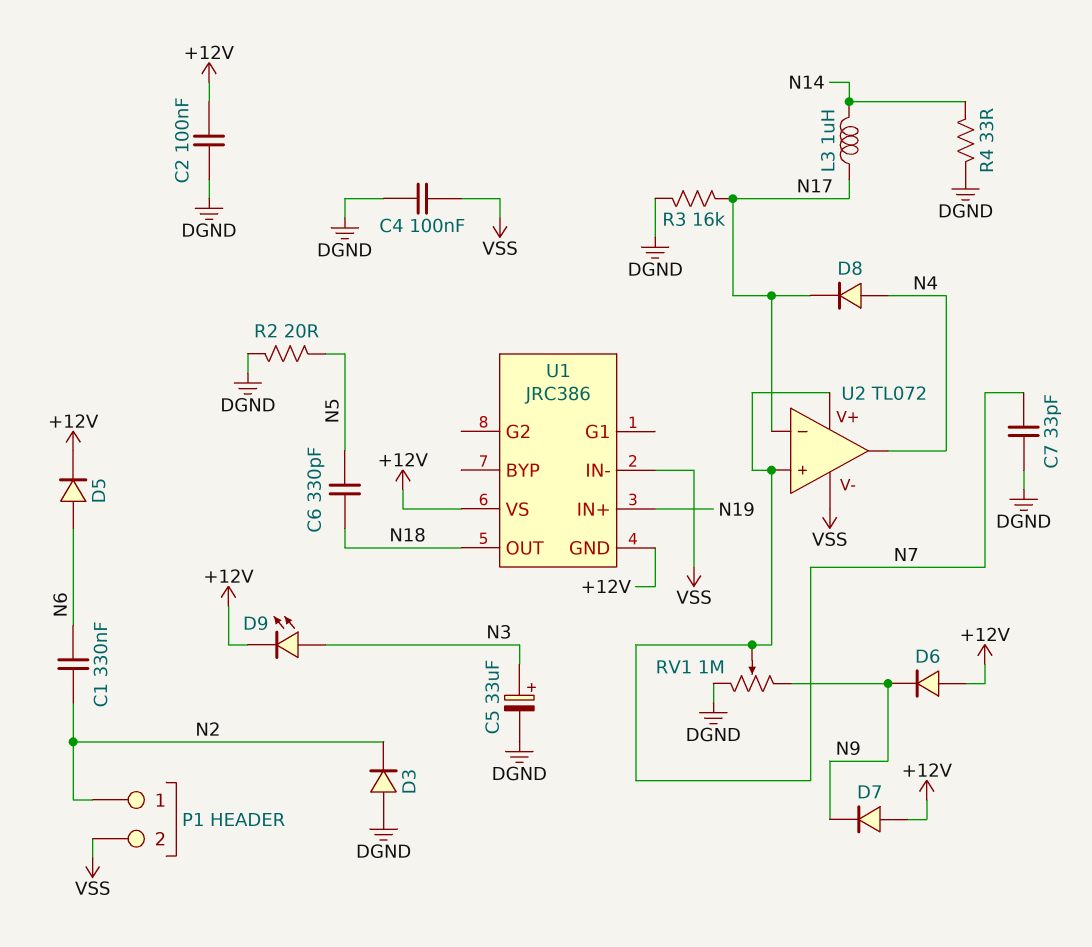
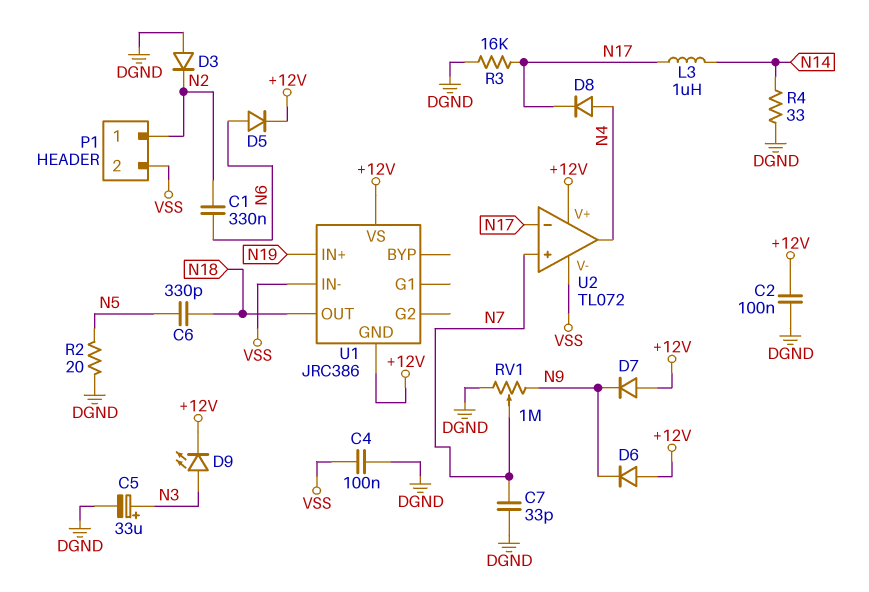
U2 pin V+: N7 -> +12V

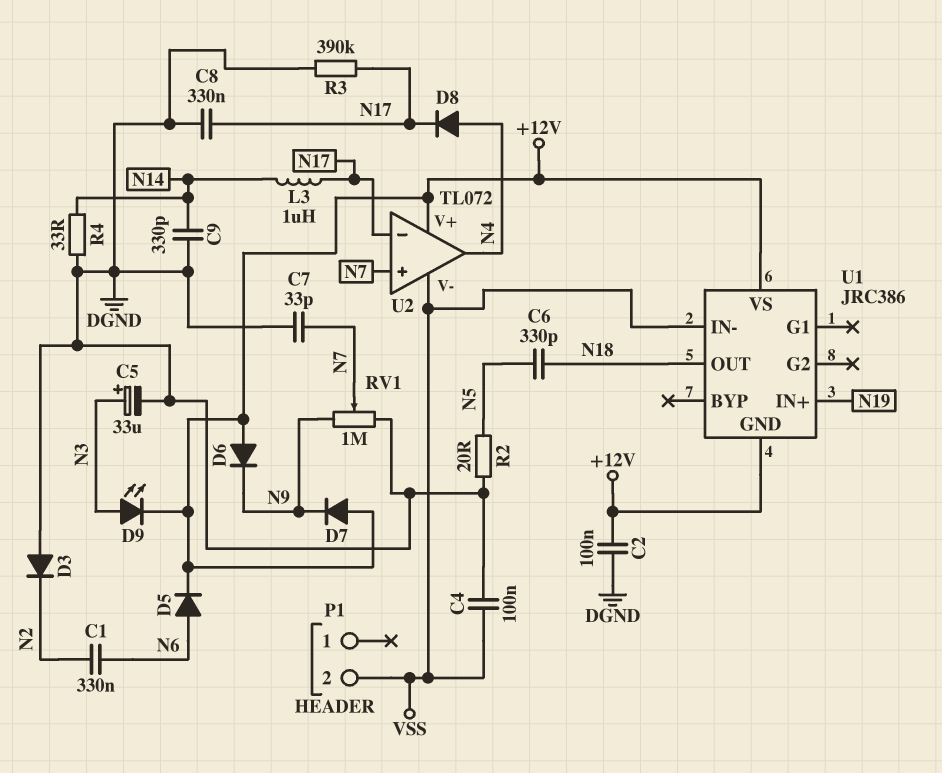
C8: none -> 330nF (DGND, N17)
C9: none -> 330pF (DGND, N14)
P1 pin 1: N2 -> none
R3: 16k (DGND, N17) -> 390k (DGND, N17)

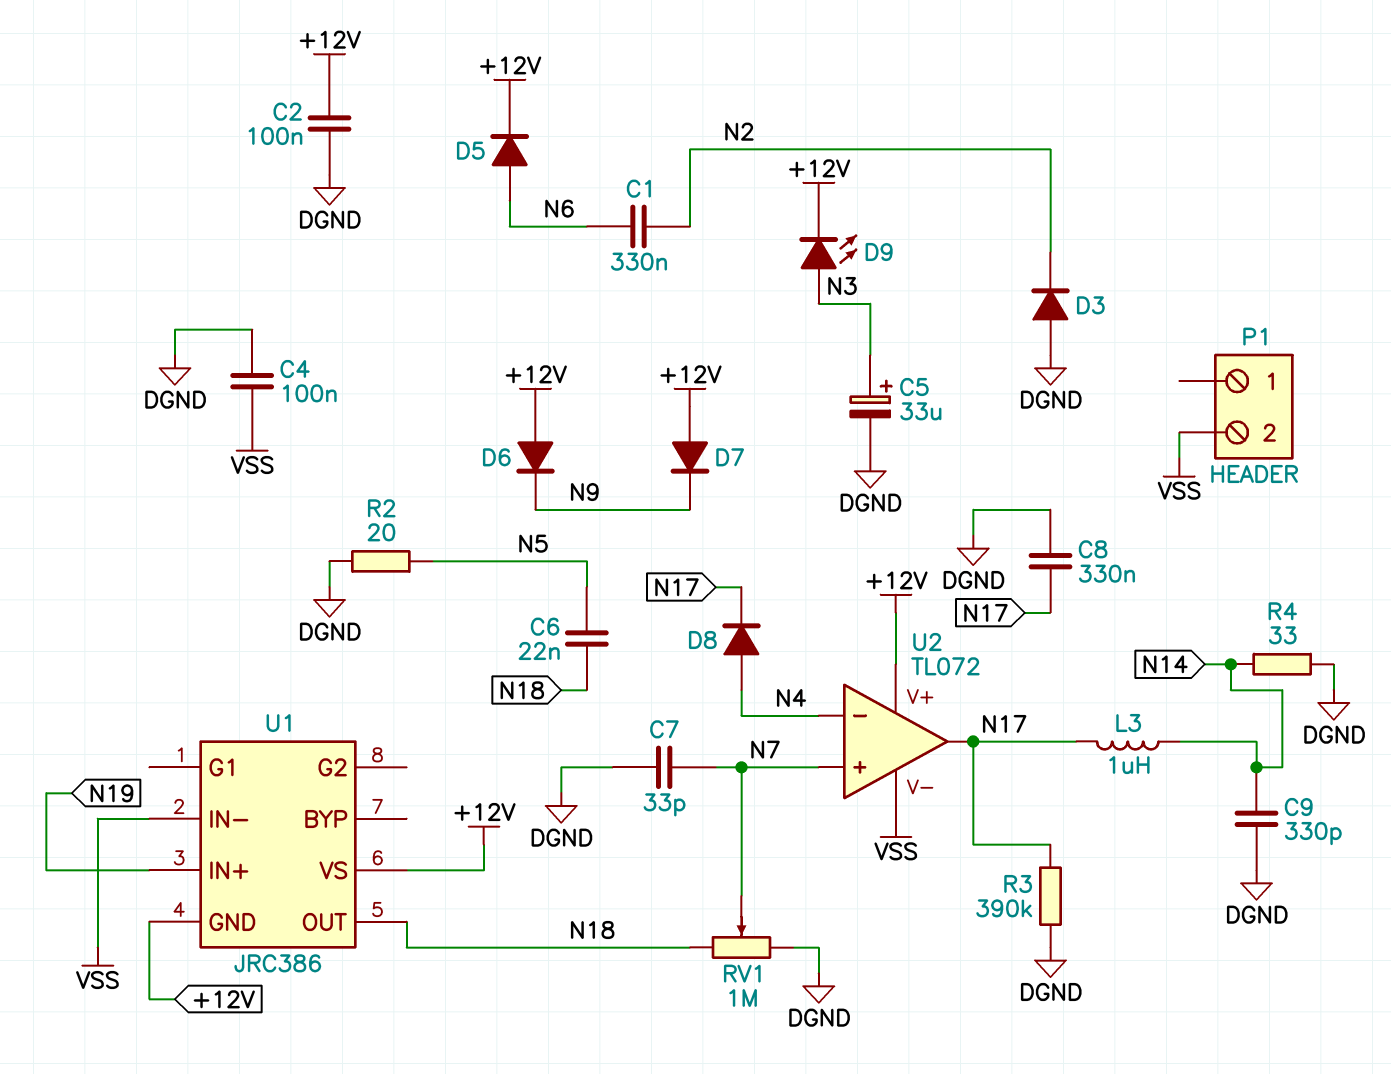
C6: 330pF (N5, N18) -> 22nF (N5, N18)
RV1: 1M (DGND, N9, wiper N7) -> 1M (DGND, N18, wiper N7)
U2 pin in-: N17 -> N4
U2 pin out: N4 -> N17

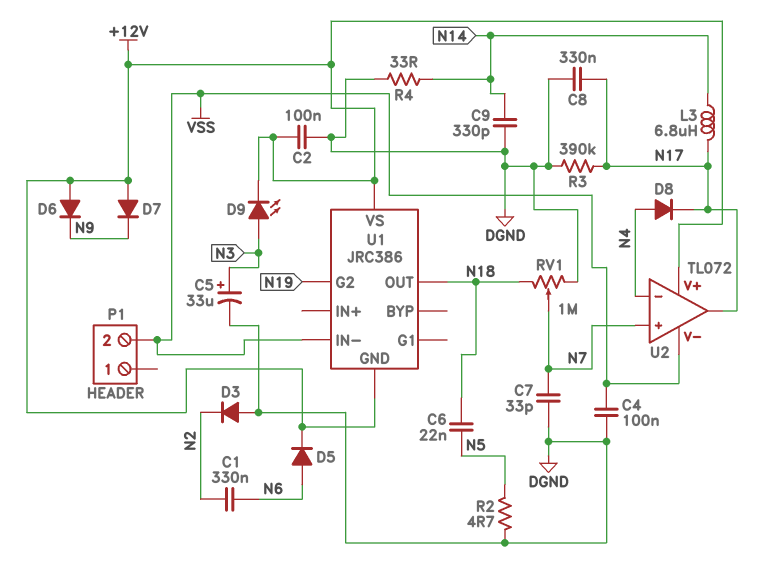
L3: 1uH (N14, N17) -> 6.8uH (N14, N17)
R2: 20 (DGND, N5) -> 4.7 (DGND, N5)
U1 pin G2: none -> N19
U1 pin IN+: N19 -> none

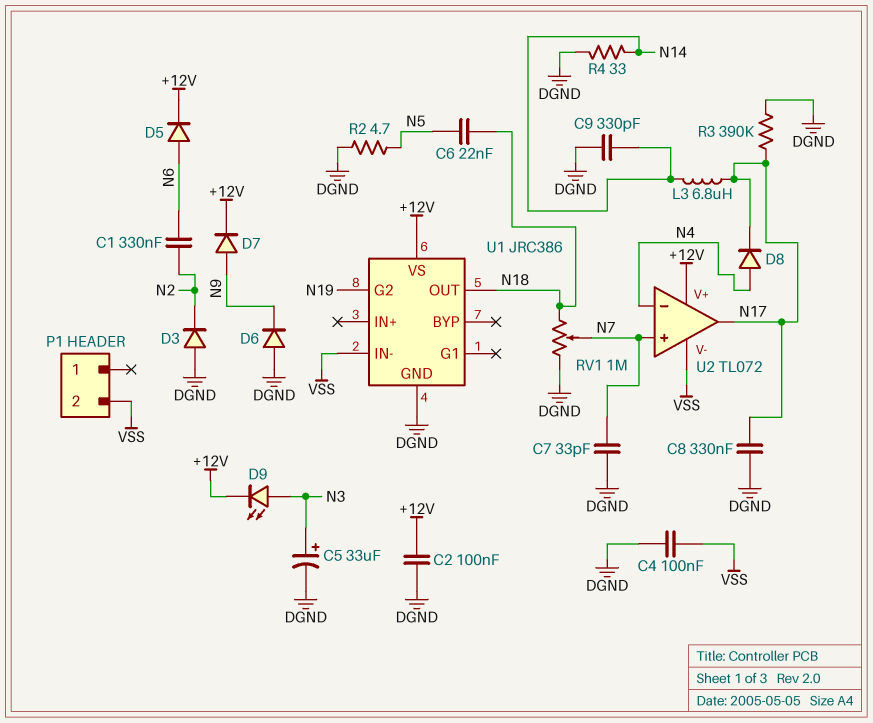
D6: diode (A +12V, K N9) -> diode (A DGND, K N9)
D7: diode (A +12V, K N9) -> diode (A N9, K +12V)
U1 pin GND: +12V -> DGND

